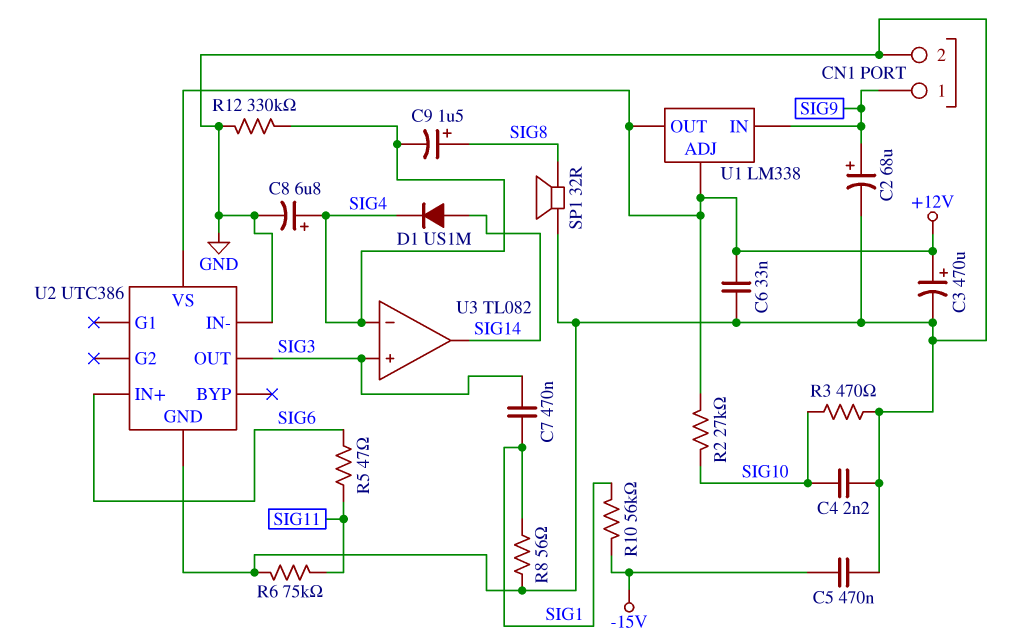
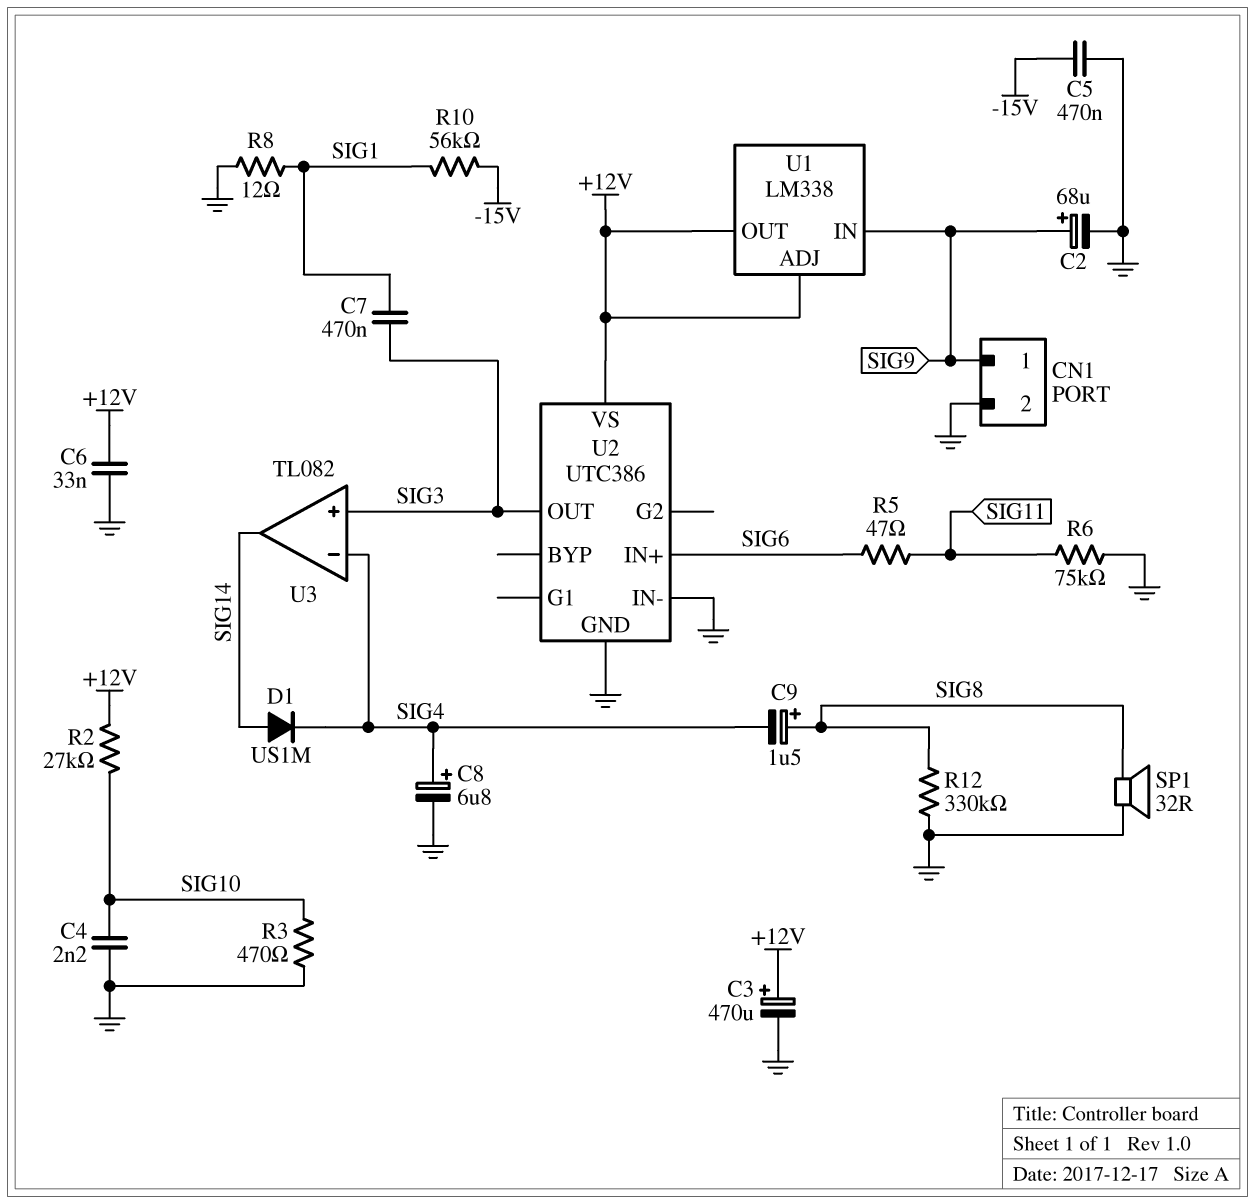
R8: 56 (GND, SIG1) -> 12 (GND, SIG1)
R12: 330k (GND, SIG4) -> 330k (GND, SIG8)

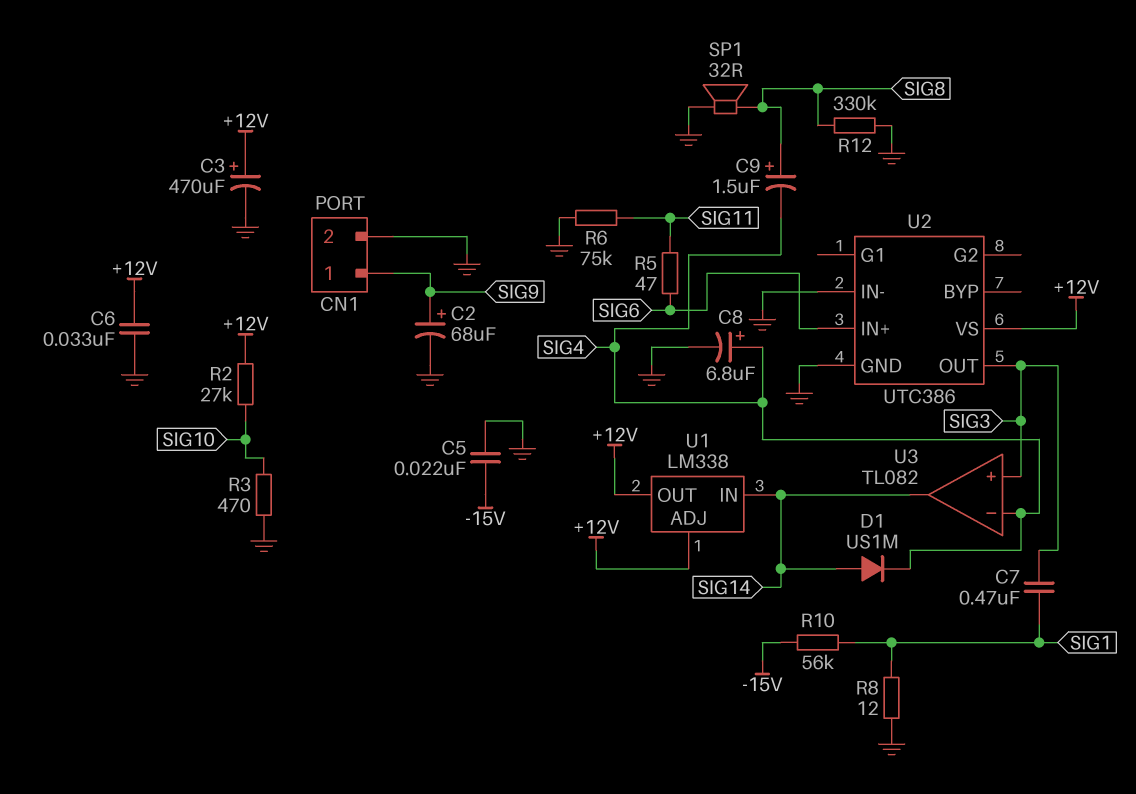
C4: 2.2nF (GND, SIG10) -> none
C5: 470nF (-15V, GND) -> 22nF (-15V, GND)
U1 pin IN: SIG9 -> SIG14

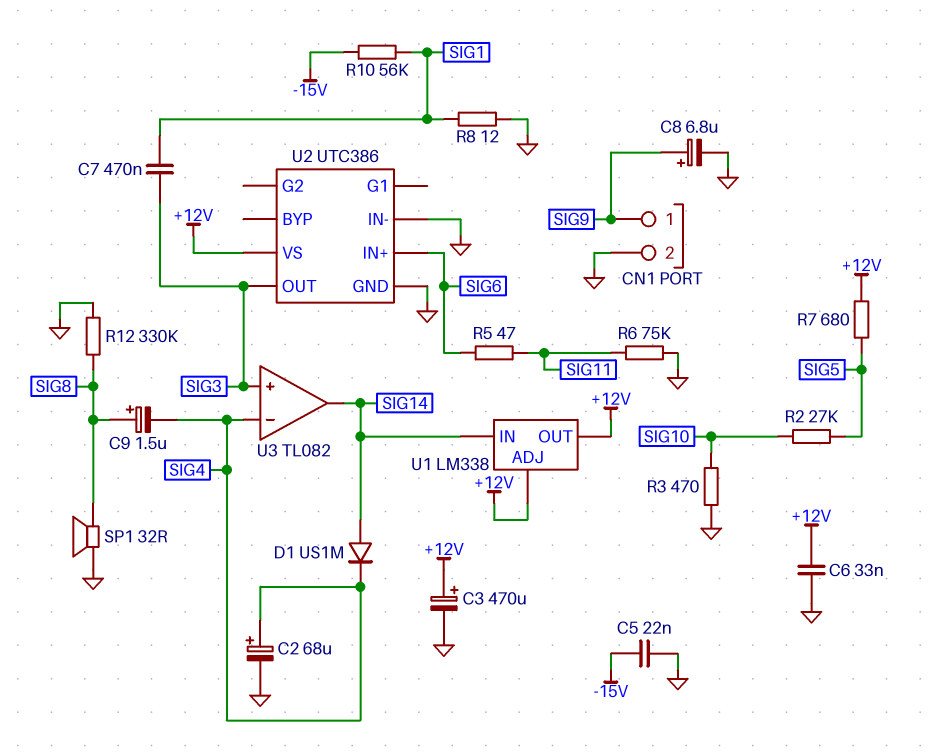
C2: 68uF (plus SIG9, minus GND) -> 68uF (plus SIG4, minus GND)
C8: 6.8uF (plus SIG4, minus GND) -> 6.8uF (plus SIG9, minus GND)
R2: 27k (+12V, SIG10) -> 27k (SIG5, SIG10)
R7: none -> 680 (+12V, SIG5)

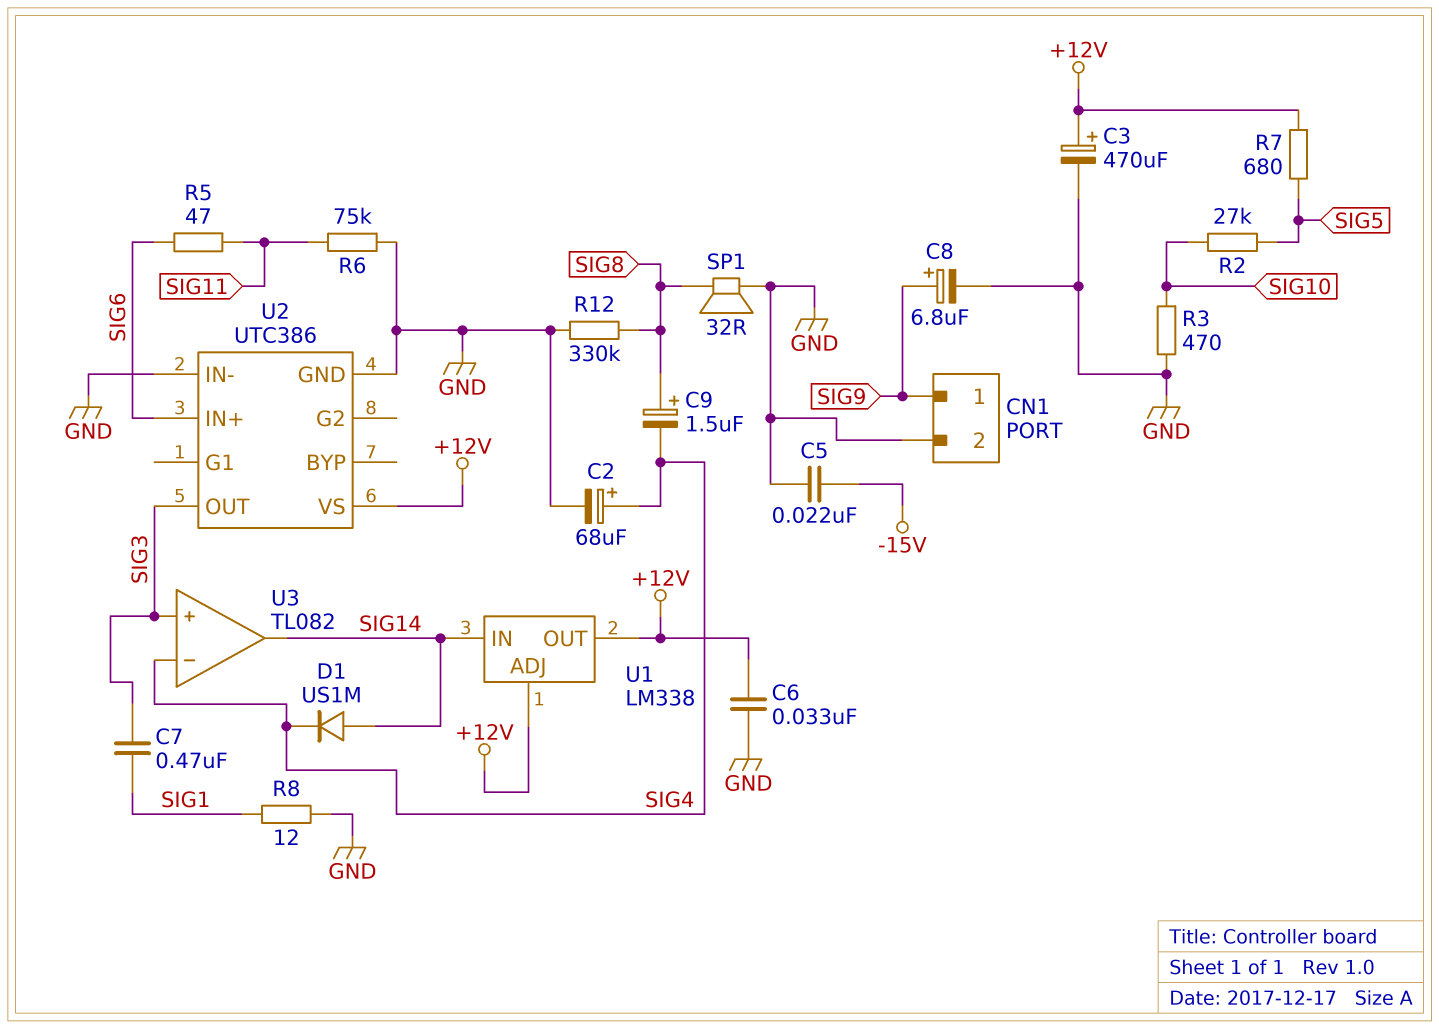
R10: 56k (-15V, SIG1) -> none

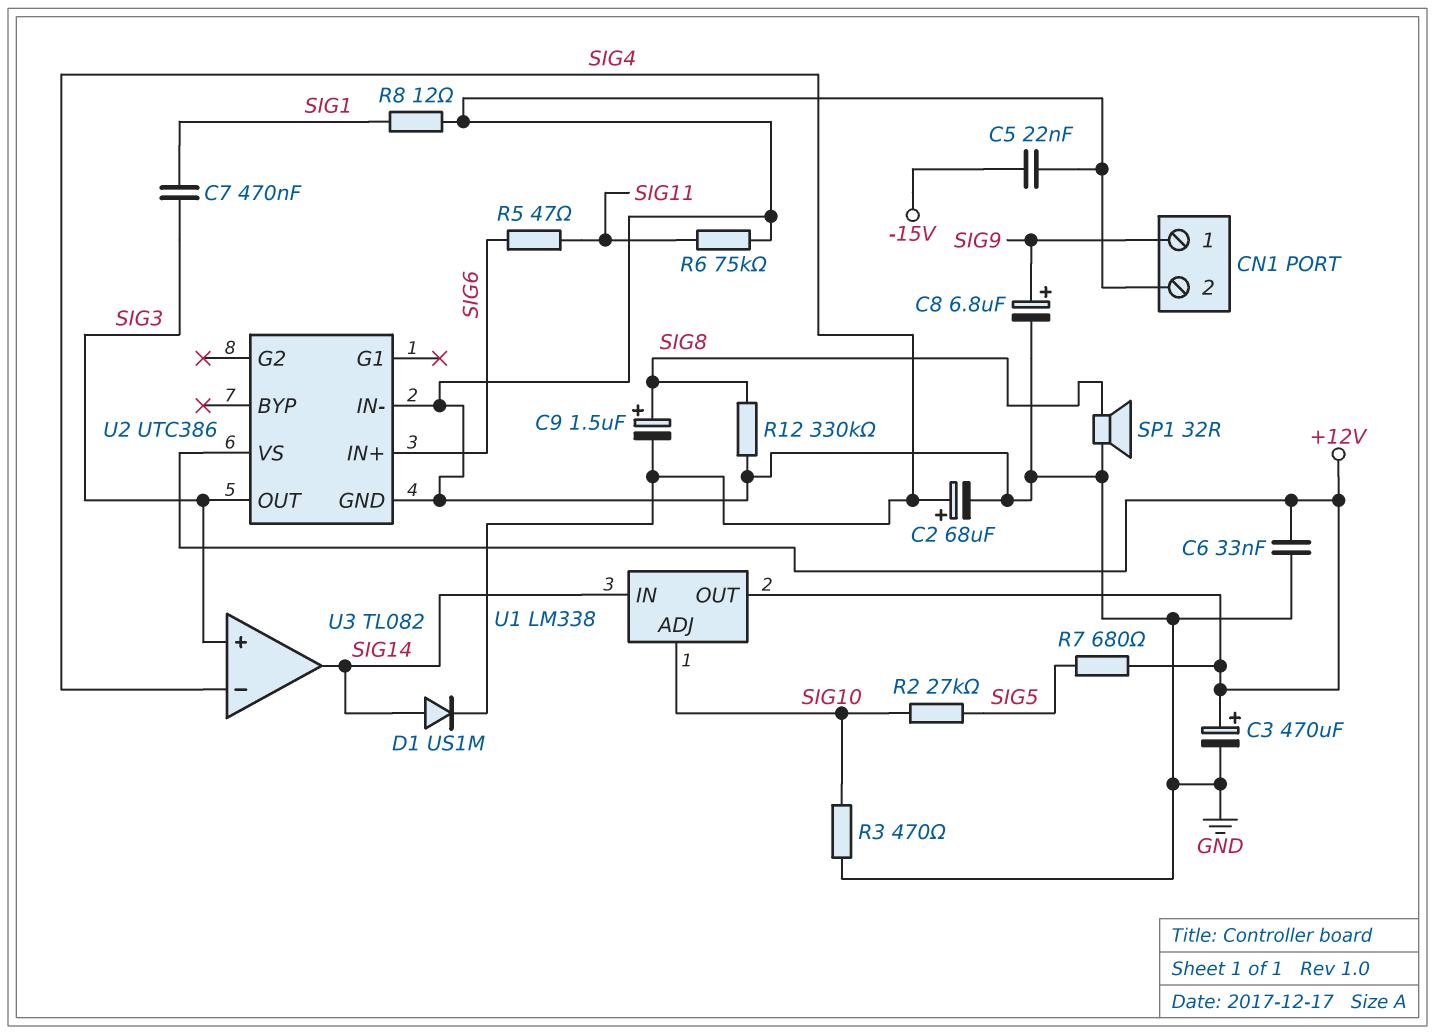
U1 pin ADJ: +12V -> SIG10

